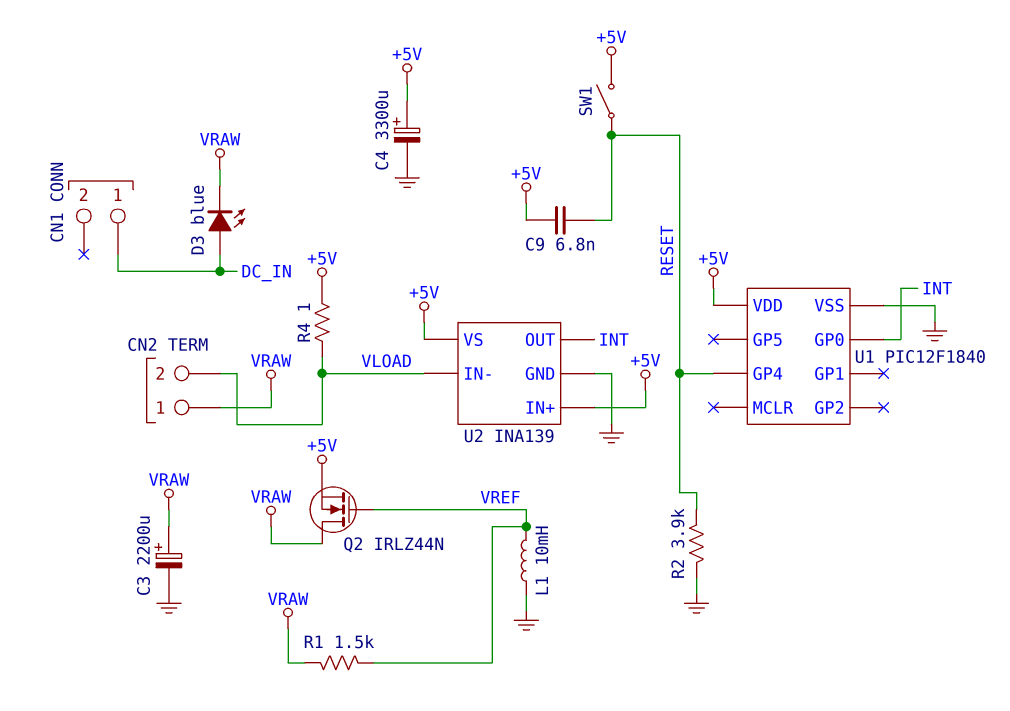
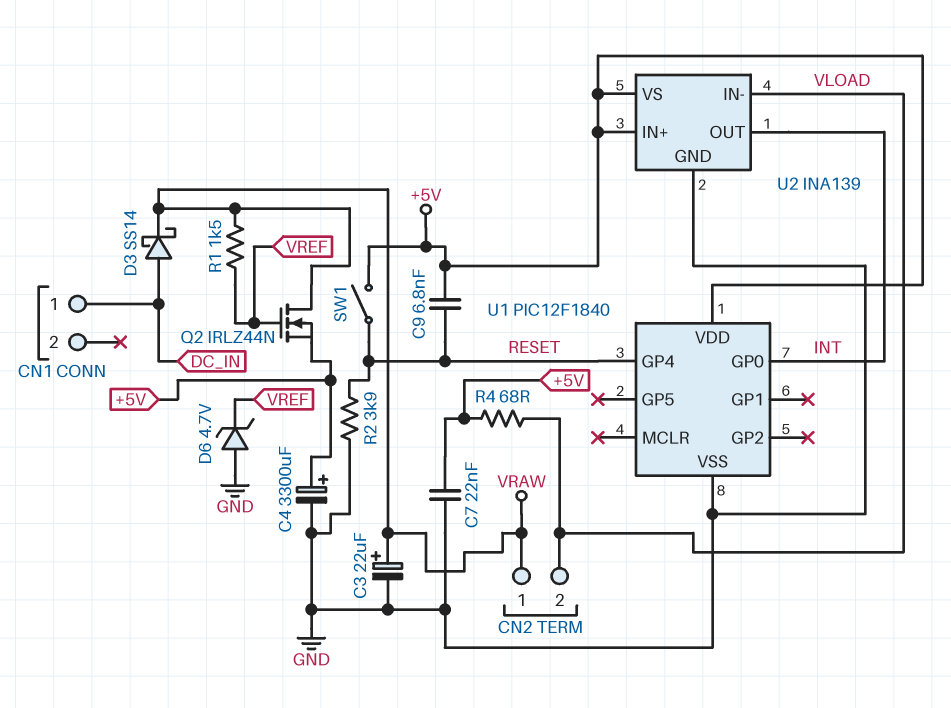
C3: 2200uF (plus VRAW, minus GND) -> 22uF (plus VRAW, minus GND)
C7: none -> 22nF (+5V, GND)
D3: LED blue (A DC_IN, K VRAW) -> schottky SS14 (A DC_IN, K VRAW)
D6: none -> zener 4.7V (A GND, K VREF)
L1: 10mH (GND, VREF) -> none
R4: 1 (+5V, VLOAD) -> 68 (+5V, VLOAD)

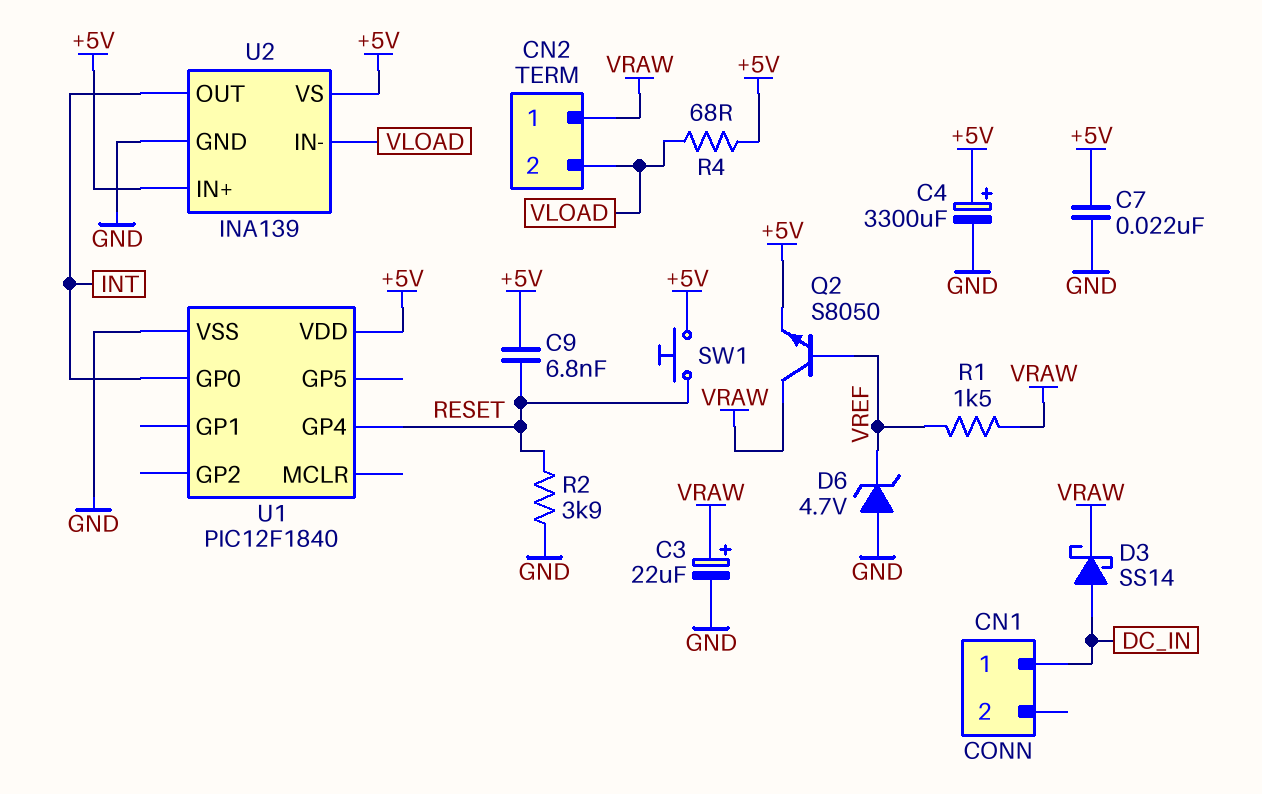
Q2: NMOS IRLZ44N (G VREF, D VRAW, S +5V) -> NPN S8050 (B VREF, C VRAW, E +5V)
SW1: switch (+5V, RESET) -> button (+5V, RESET)

